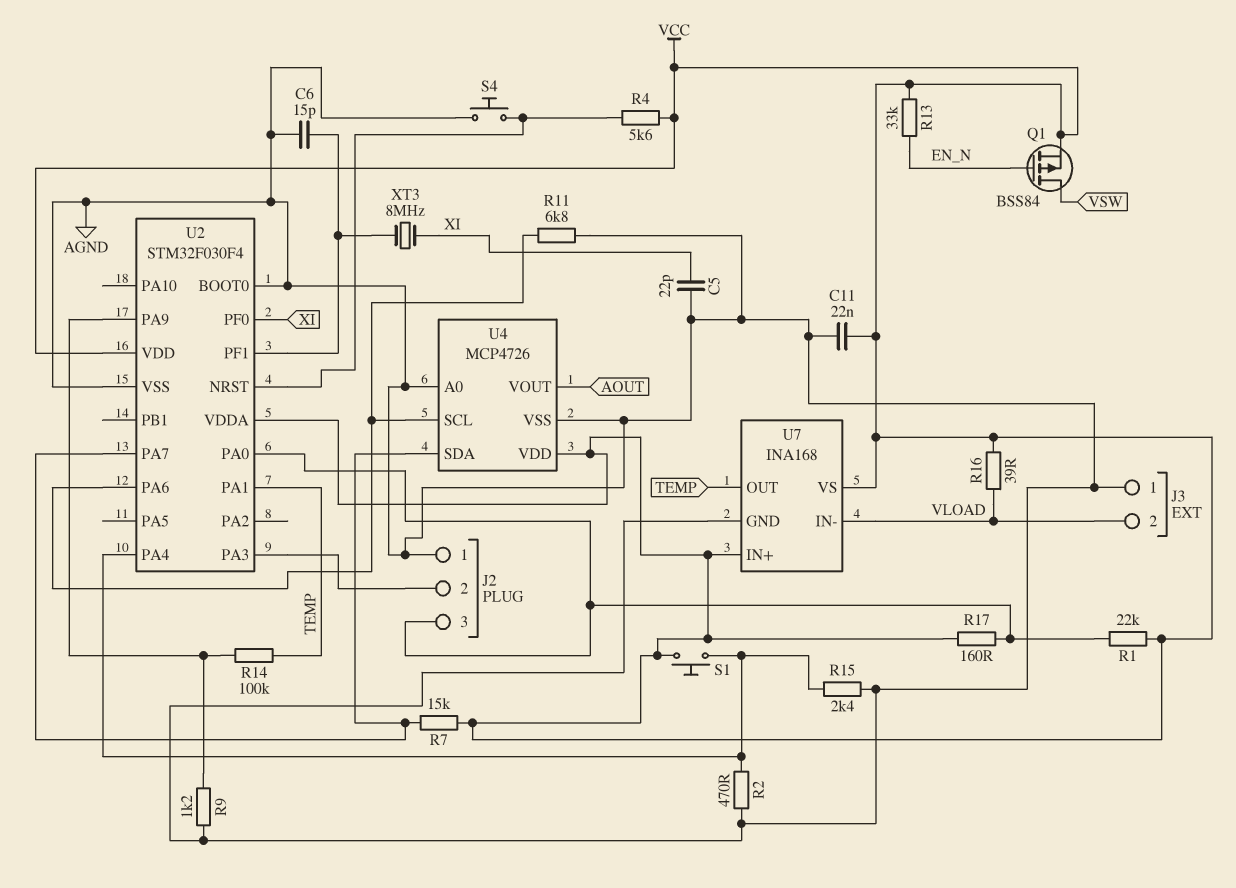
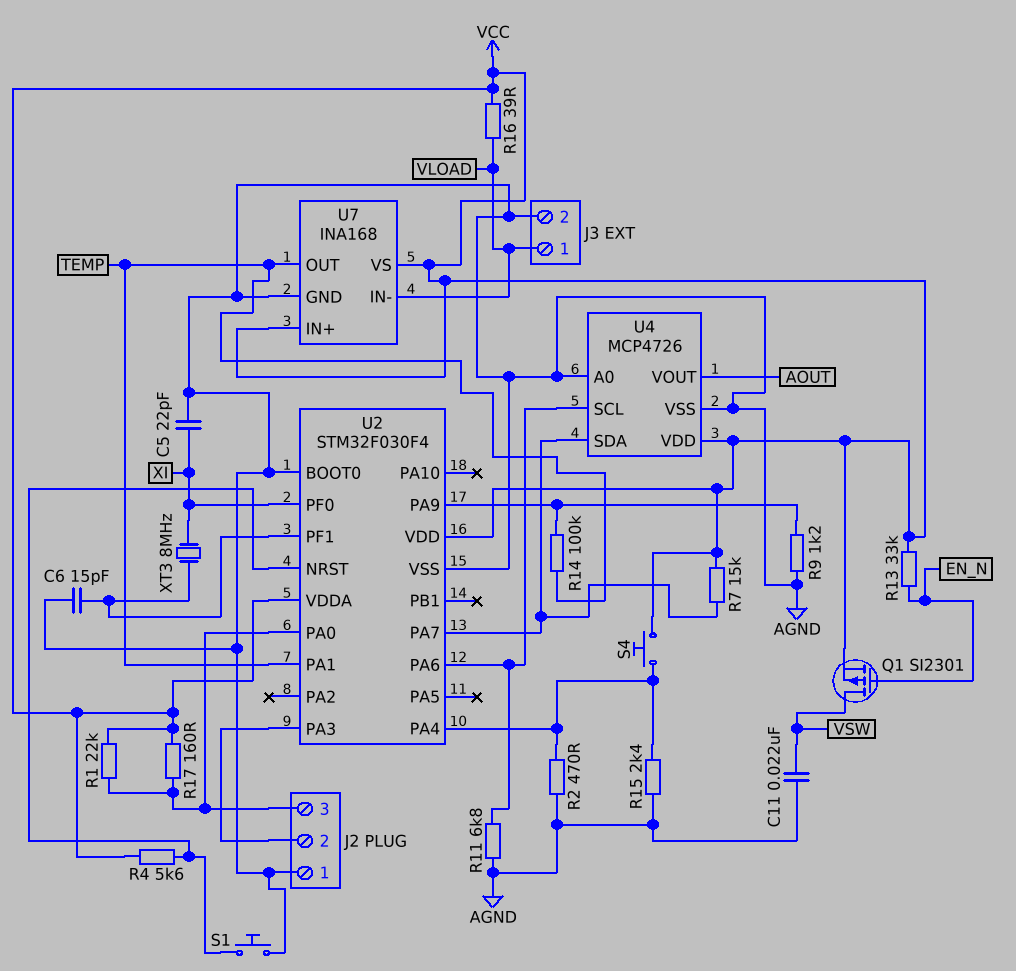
C11: 22nF (AGND, VCC) -> 22nF (AGND, VSW)
J3 pin 1: AGND -> VLOAD
J3 pin 2: VLOAD -> AGND
Q1: PMOS BSS84 (G EN_N, D VSW, S VCC) -> PMOS SI2301 (G EN_N, D VSW, S VCC)
S1: button (U2/PA4, VCC) -> button (AGND, U2/NRST)
S4: button (AGND, U2/NRST) -> button (U2/PA4, VCC)

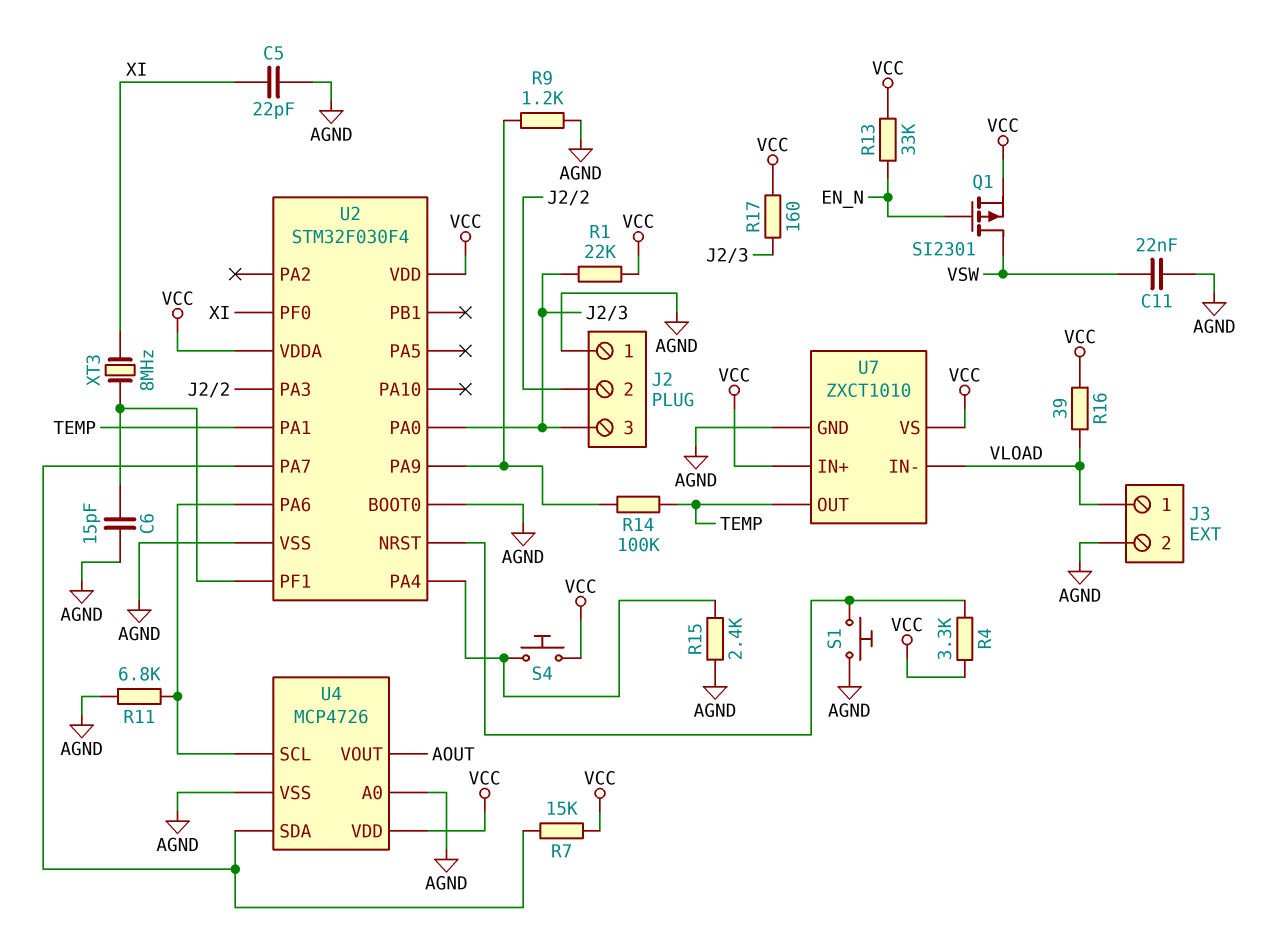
R2: 470 (AGND, U2/PA4) -> none
R4: 5.6k (U2/NRST, VCC) -> 3.3k (U2/NRST, VCC)
U7: INA168 -> ZXCT1010

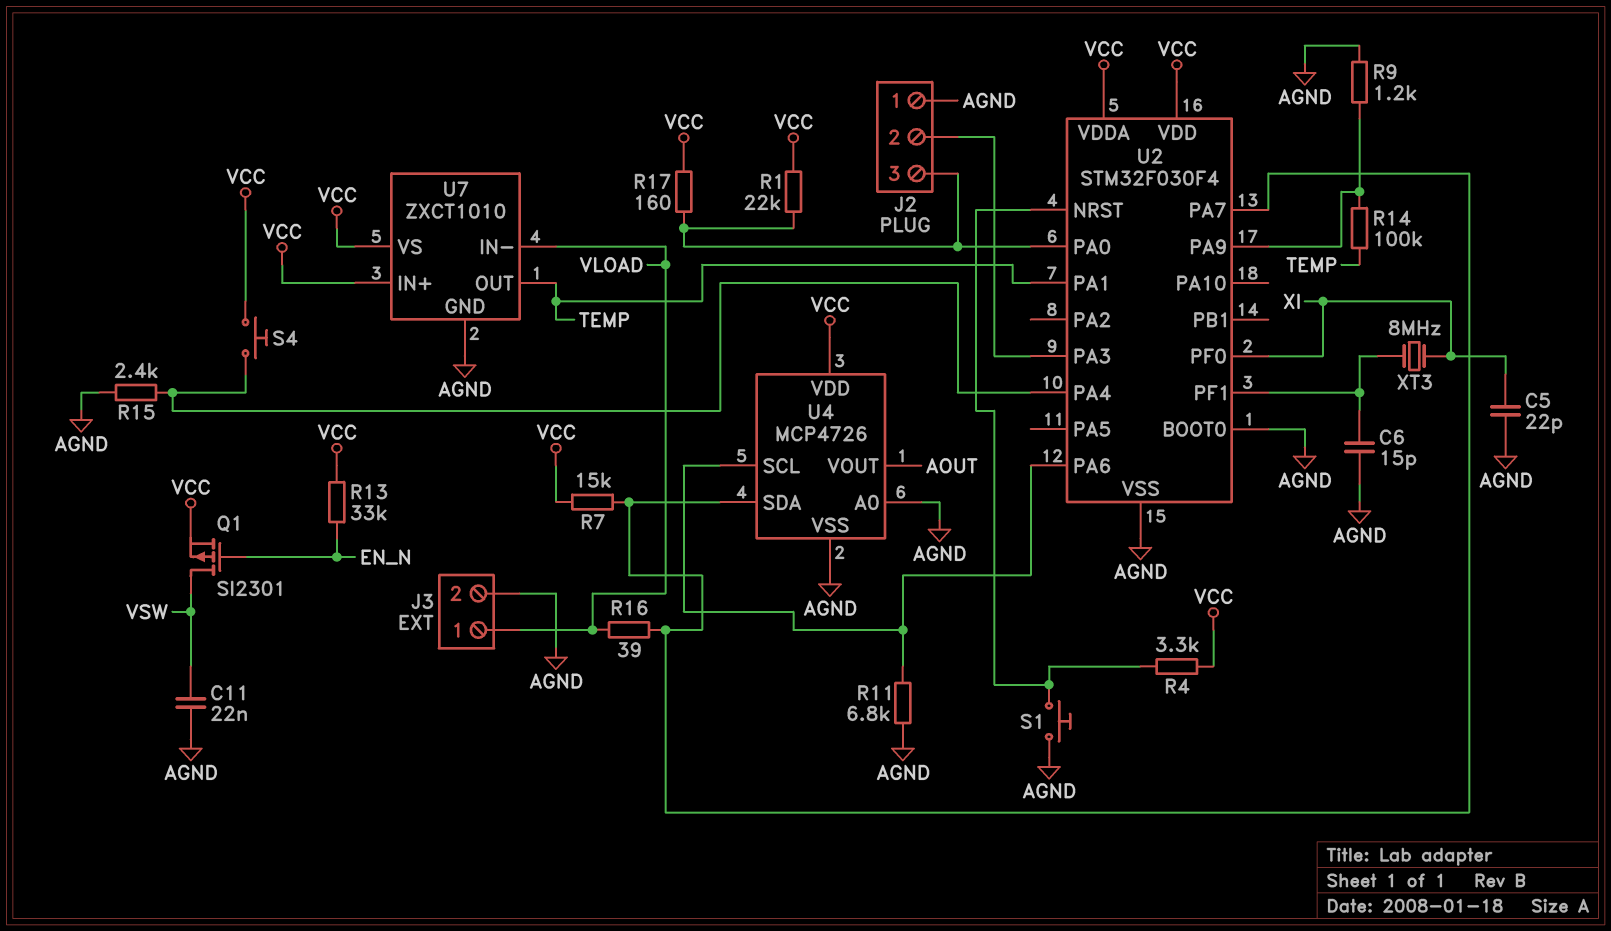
R16: 39 (VCC, VLOAD) -> 39 (U2/PA7, VLOAD)

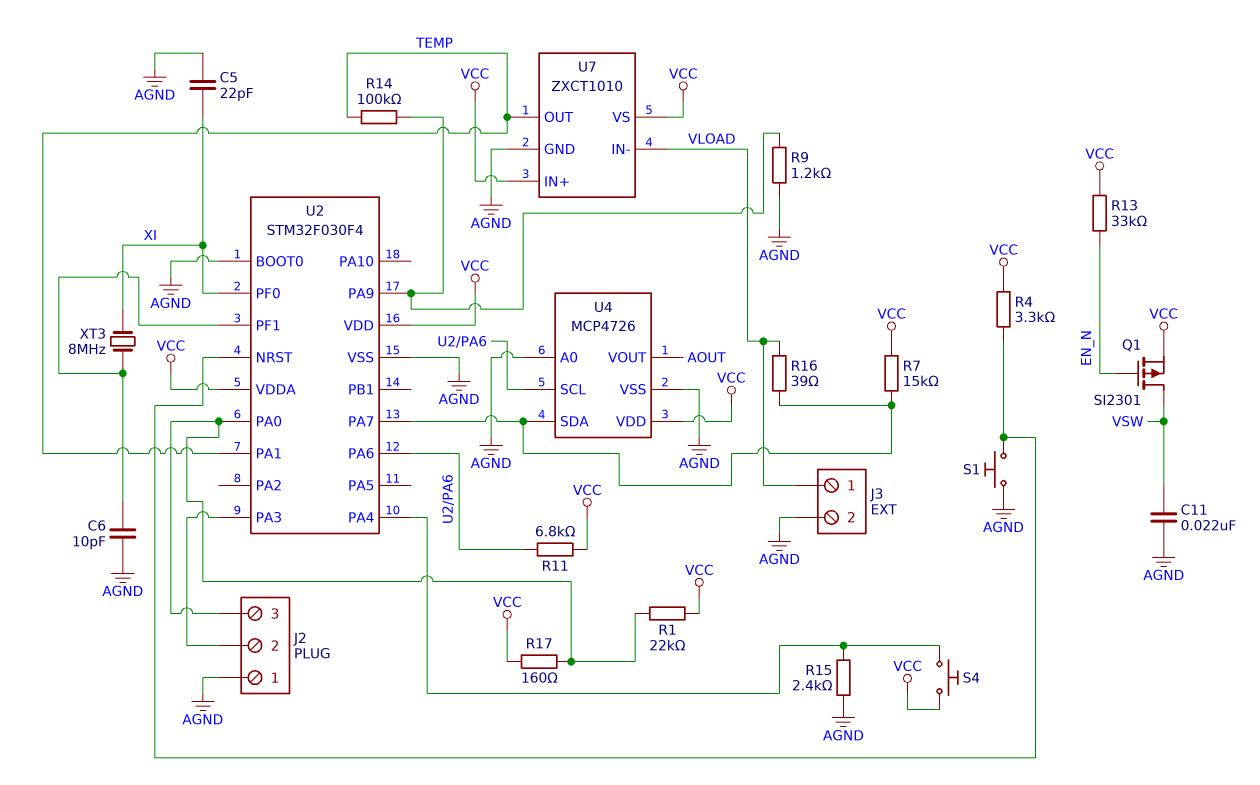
C6: 15pF (AGND, U2/PF1) -> 10pF (AGND, U2/PF1)
R11: 6.8k (AGND, U2/PA6) -> 6.8k (U2/PA6, VCC)

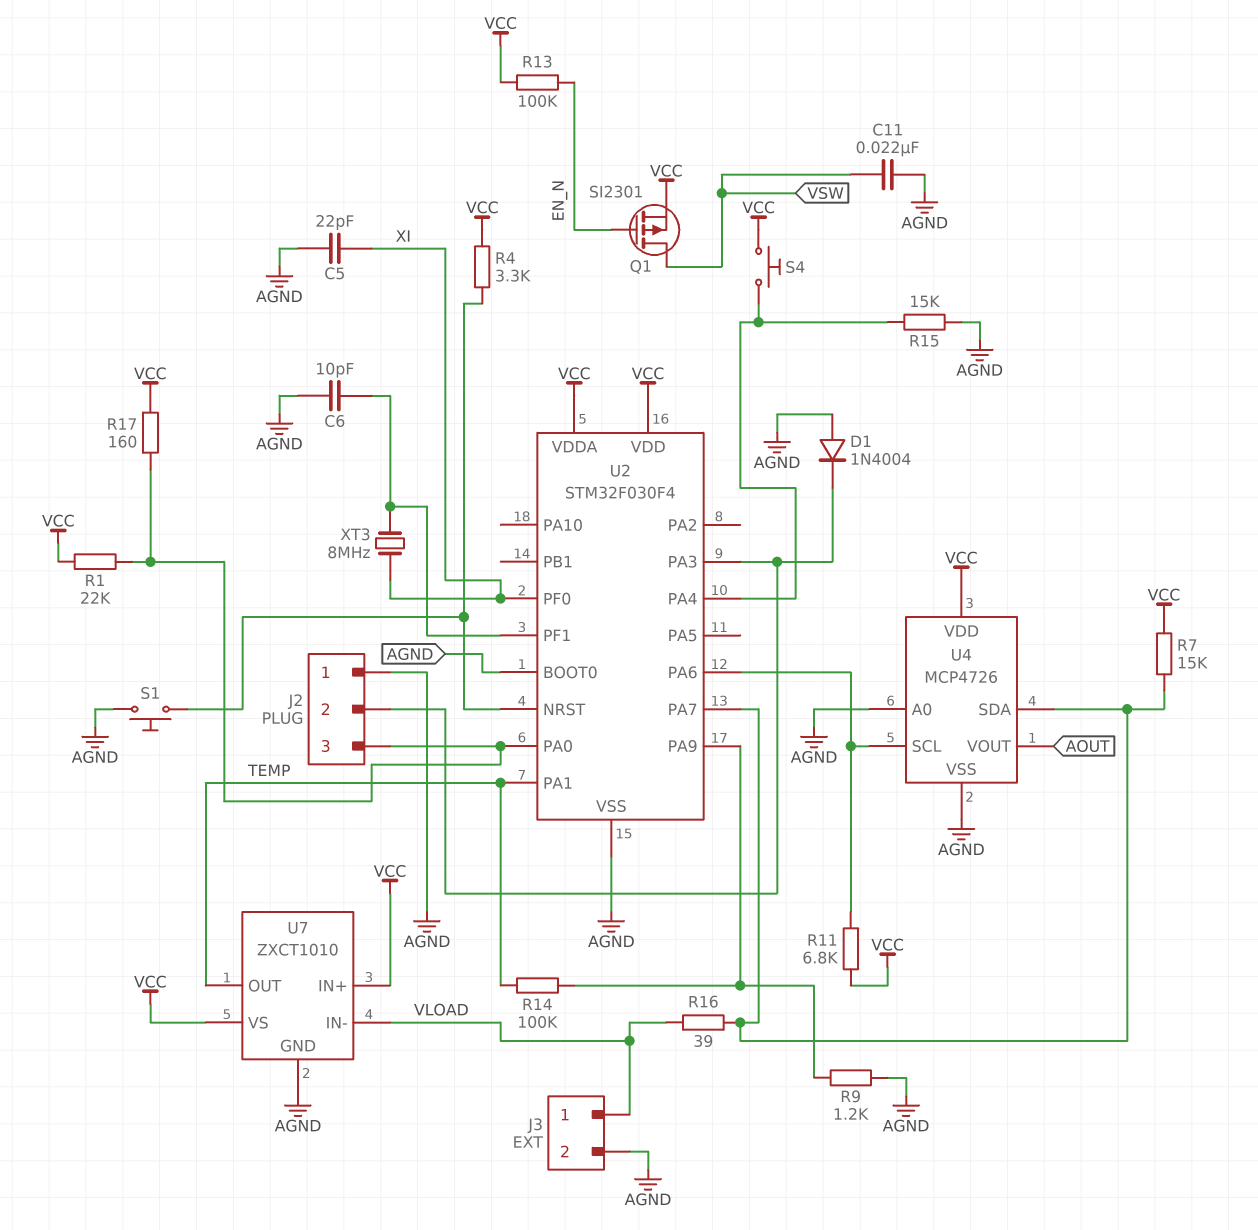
D1: none -> diode 1N4004 (A AGND, K J2/2)
R13: 33k (EN_N, VCC) -> 100k (EN_N, VCC)
R15: 2.4k (AGND, U2/PA4) -> 15k (AGND, U2/PA4)

